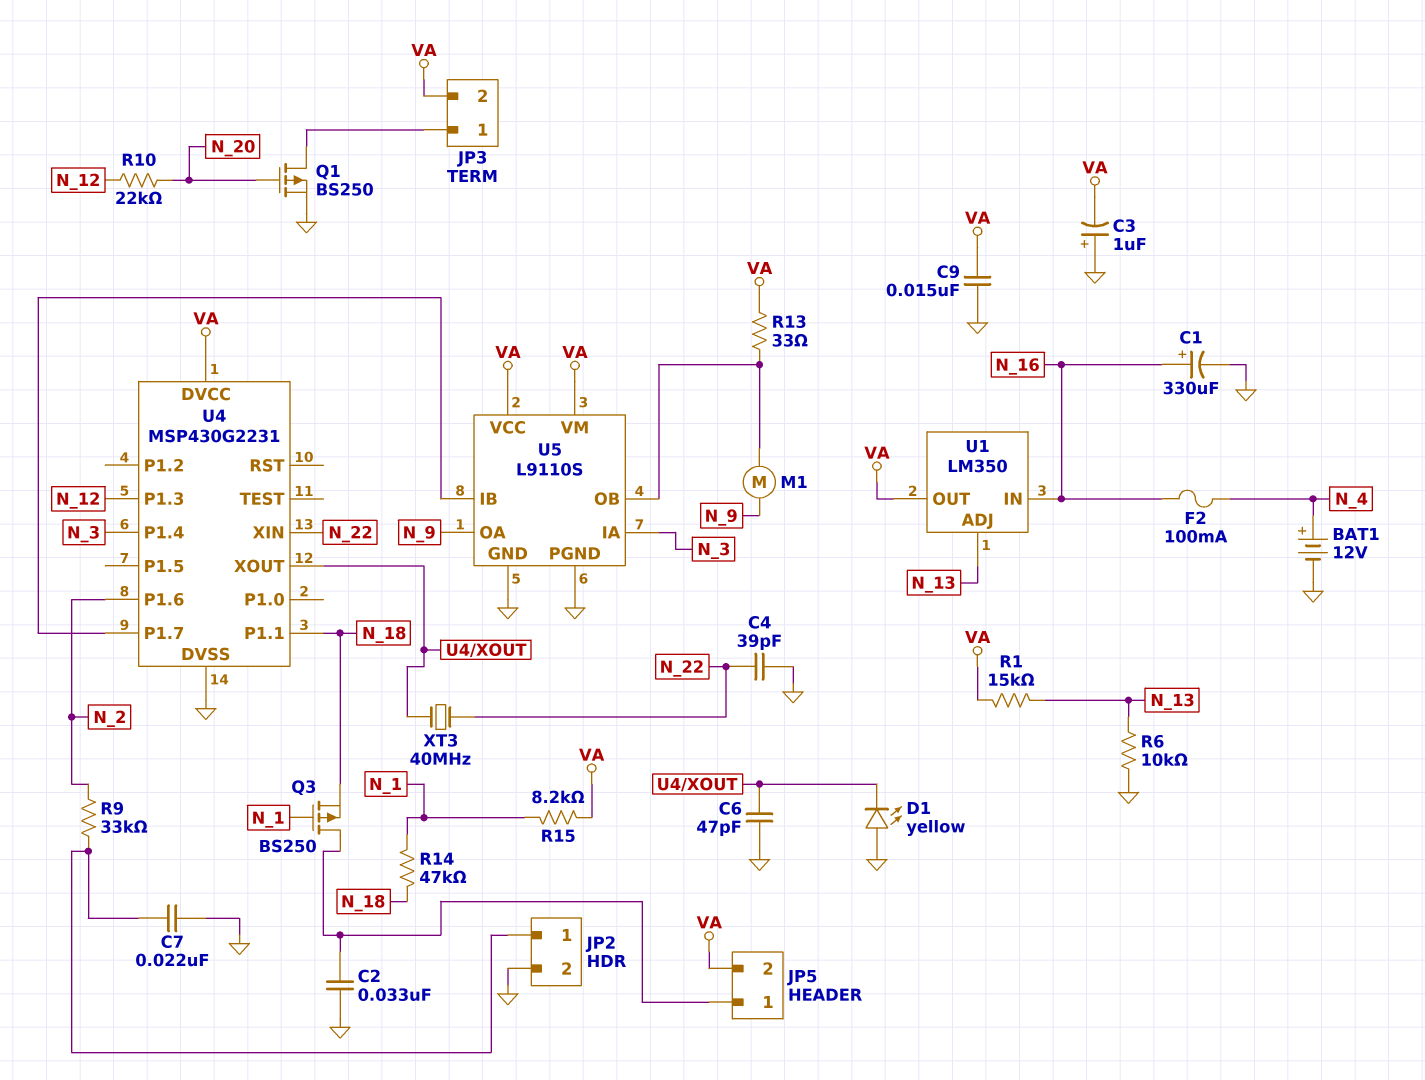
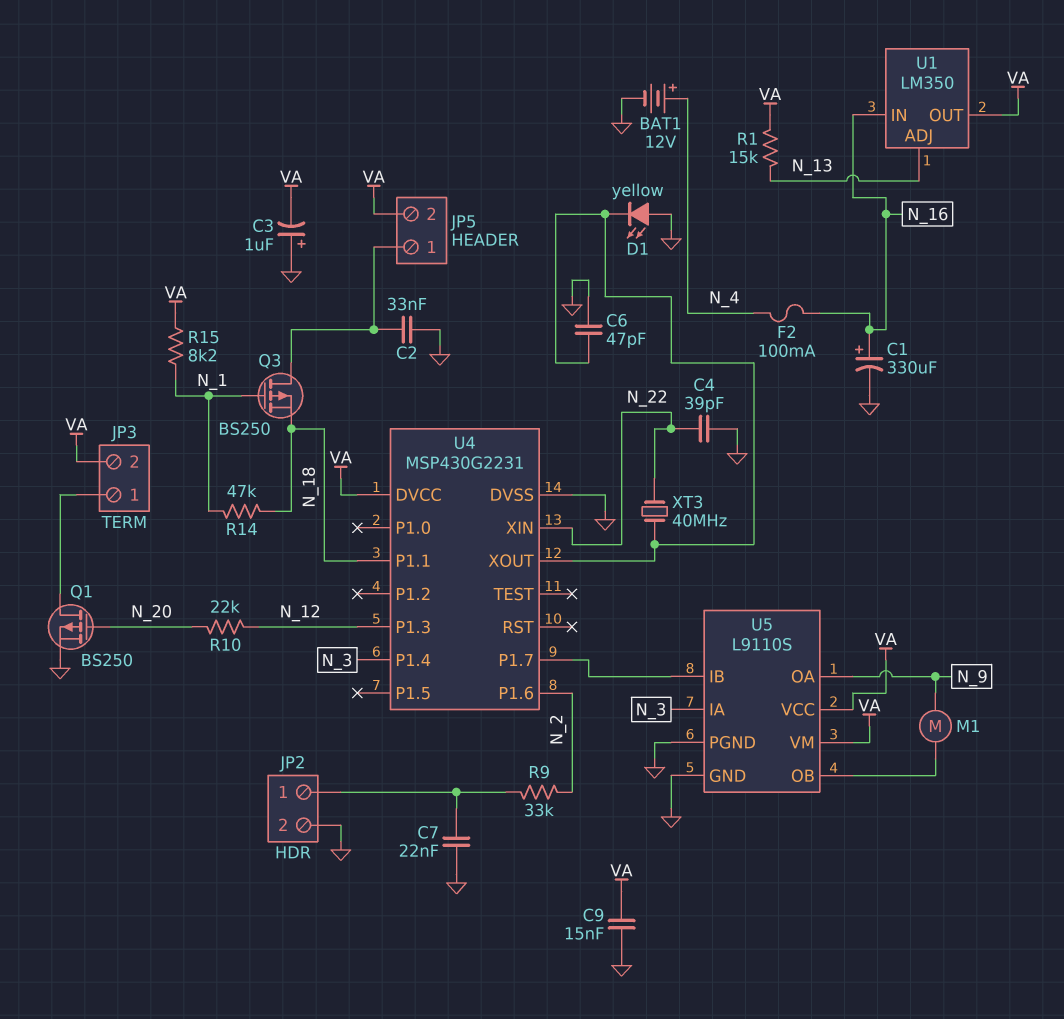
R6: 10k (GND, N_13) -> none
R13: 33 (U5/OB, VA) -> none

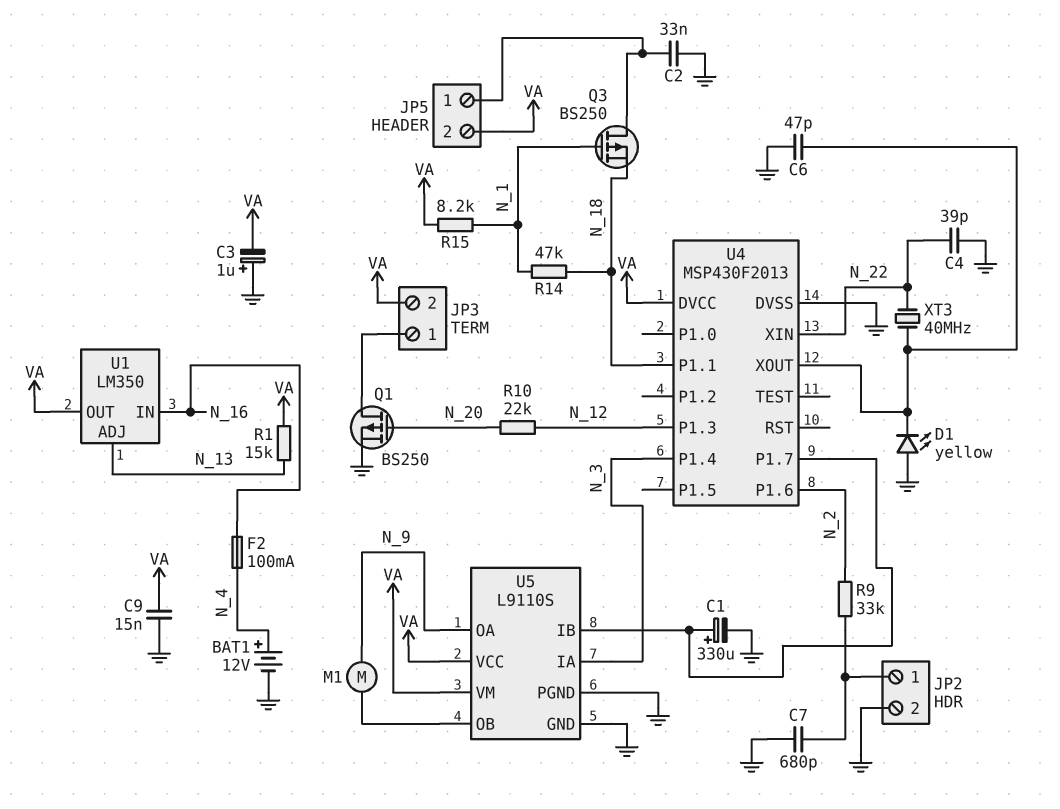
C1: 330uF (plus N_16, minus GND) -> 330uF (plus U4/P1.7, minus GND)
C7: 22nF (GND, JP2/1) -> 680pF (GND, JP2/1)
U4: MSP430G2231 -> MSP430F2013

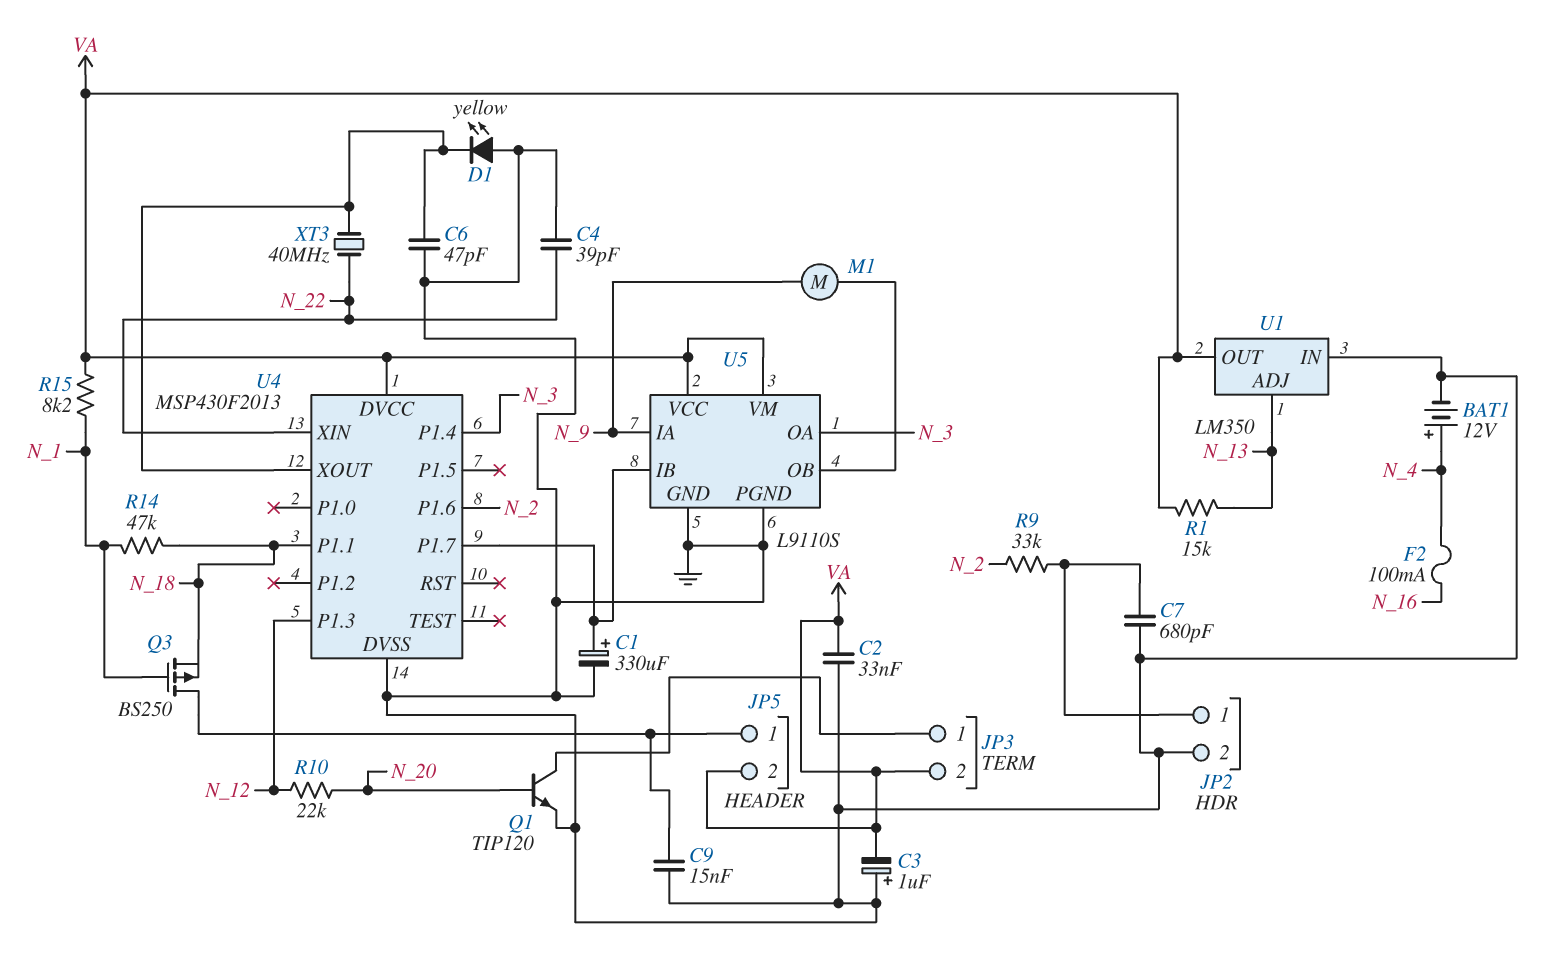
C2: 33nF (GND, JP5/1) -> 33nF (GND, VA)
C9: 15nF (GND, VA) -> 15nF (GND, JP5/1)
Q1: PMOS BS250 (G N_20, D JP3/1, S GND) -> NPN TIP120 (B N_20, C JP3/1, E GND)
U1 pin IN: N_16 -> GND
U5 pin IA: N_3 -> N_9
U5 pin OA: N_9 -> N_3

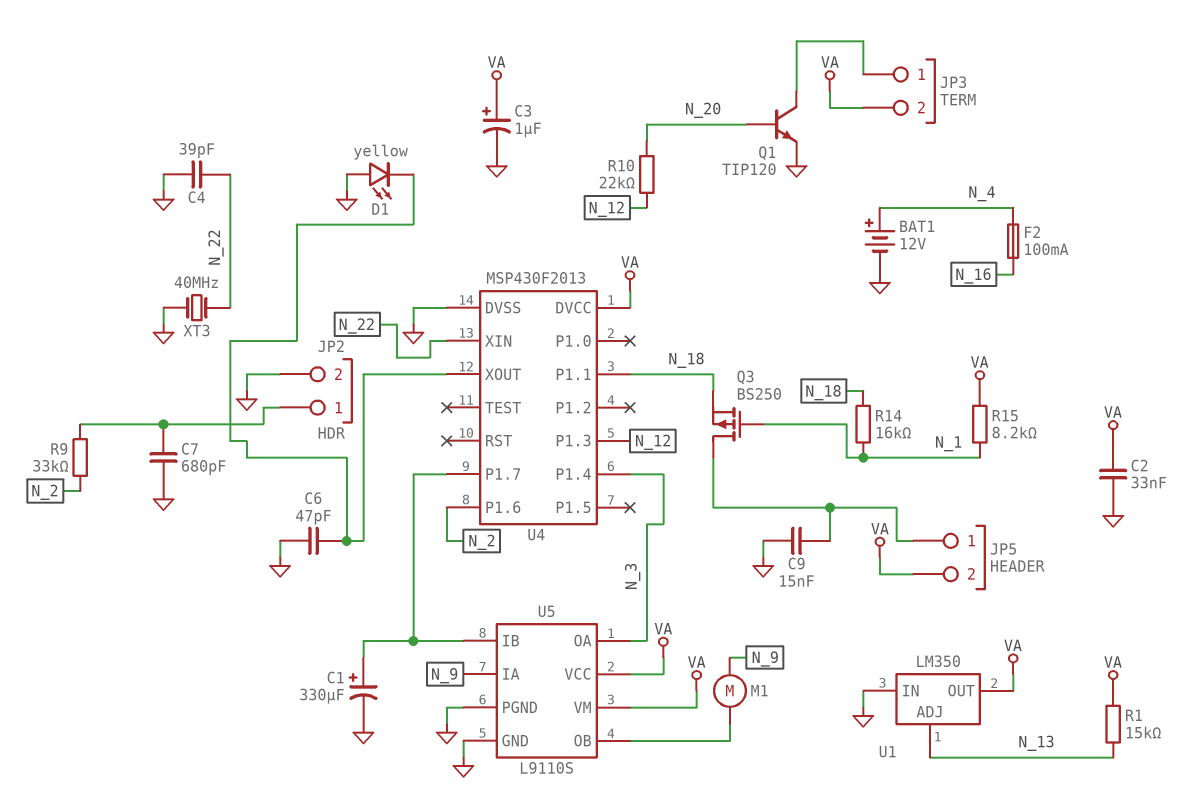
C3: 1uF (plus GND, minus VA) -> 1uF (plus VA, minus GND)
R14: 47k (N_1, N_18) -> 16k (N_1, N_18)
XT3: 40MHz (N_22, U4/XOUT) -> 40MHz (GND, N_22)

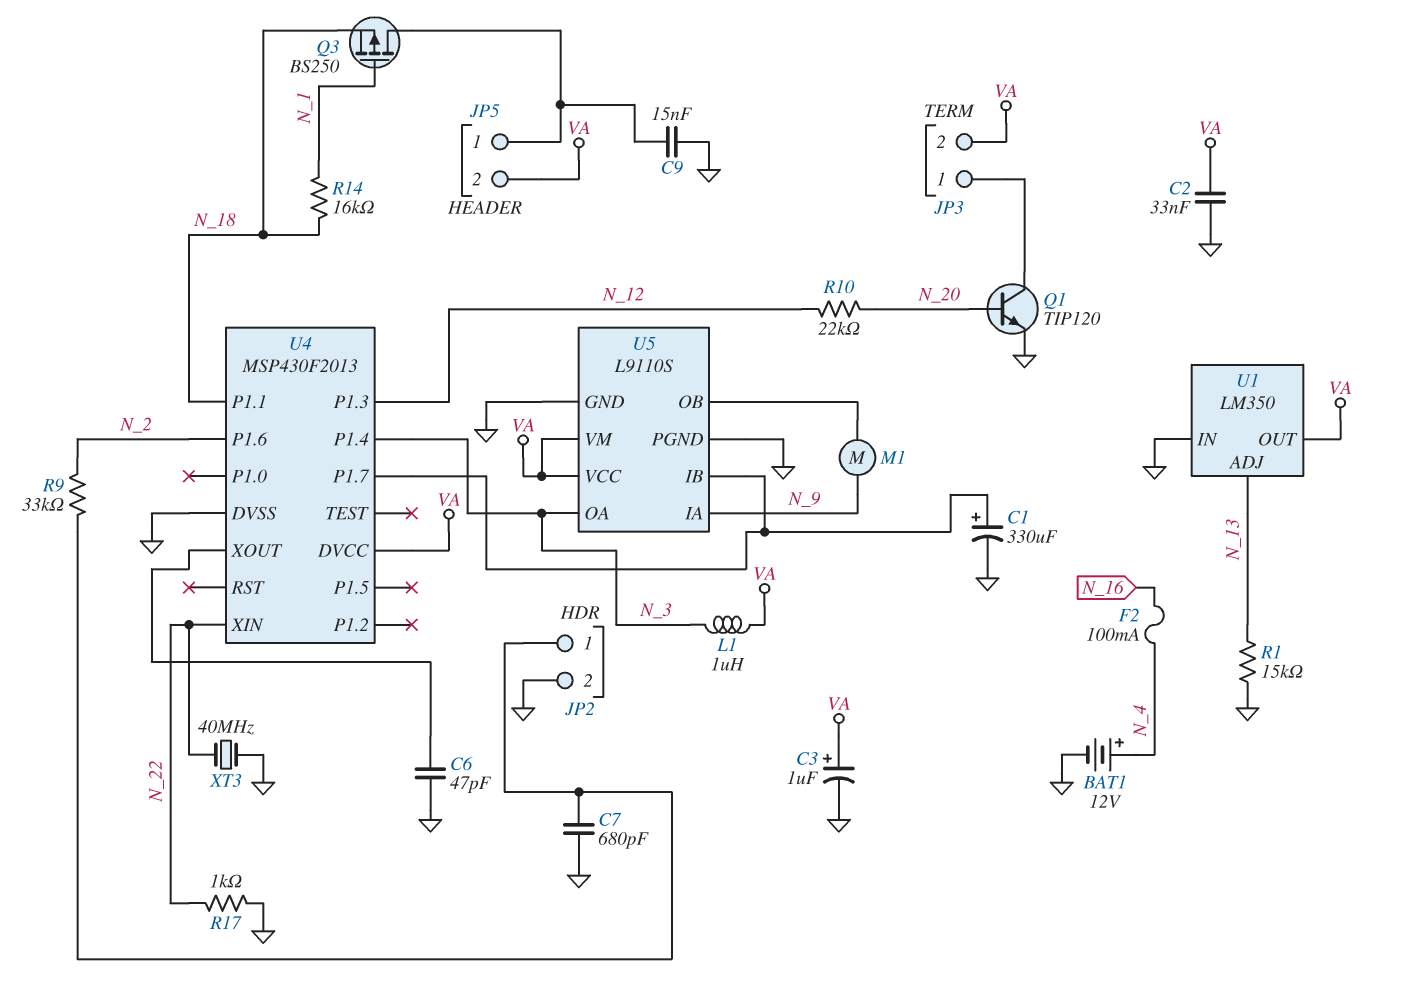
C4: 39pF (GND, N_22) -> none
D1: LED yellow (A GND, K U4/XOUT) -> none
L1: none -> 1uH (N_3, VA)
R1: 15k (N_13, VA) -> 15k (GND, N_13)
R15: 8.2k (N_1, VA) -> none
R17: none -> 1k (GND, N_22)

